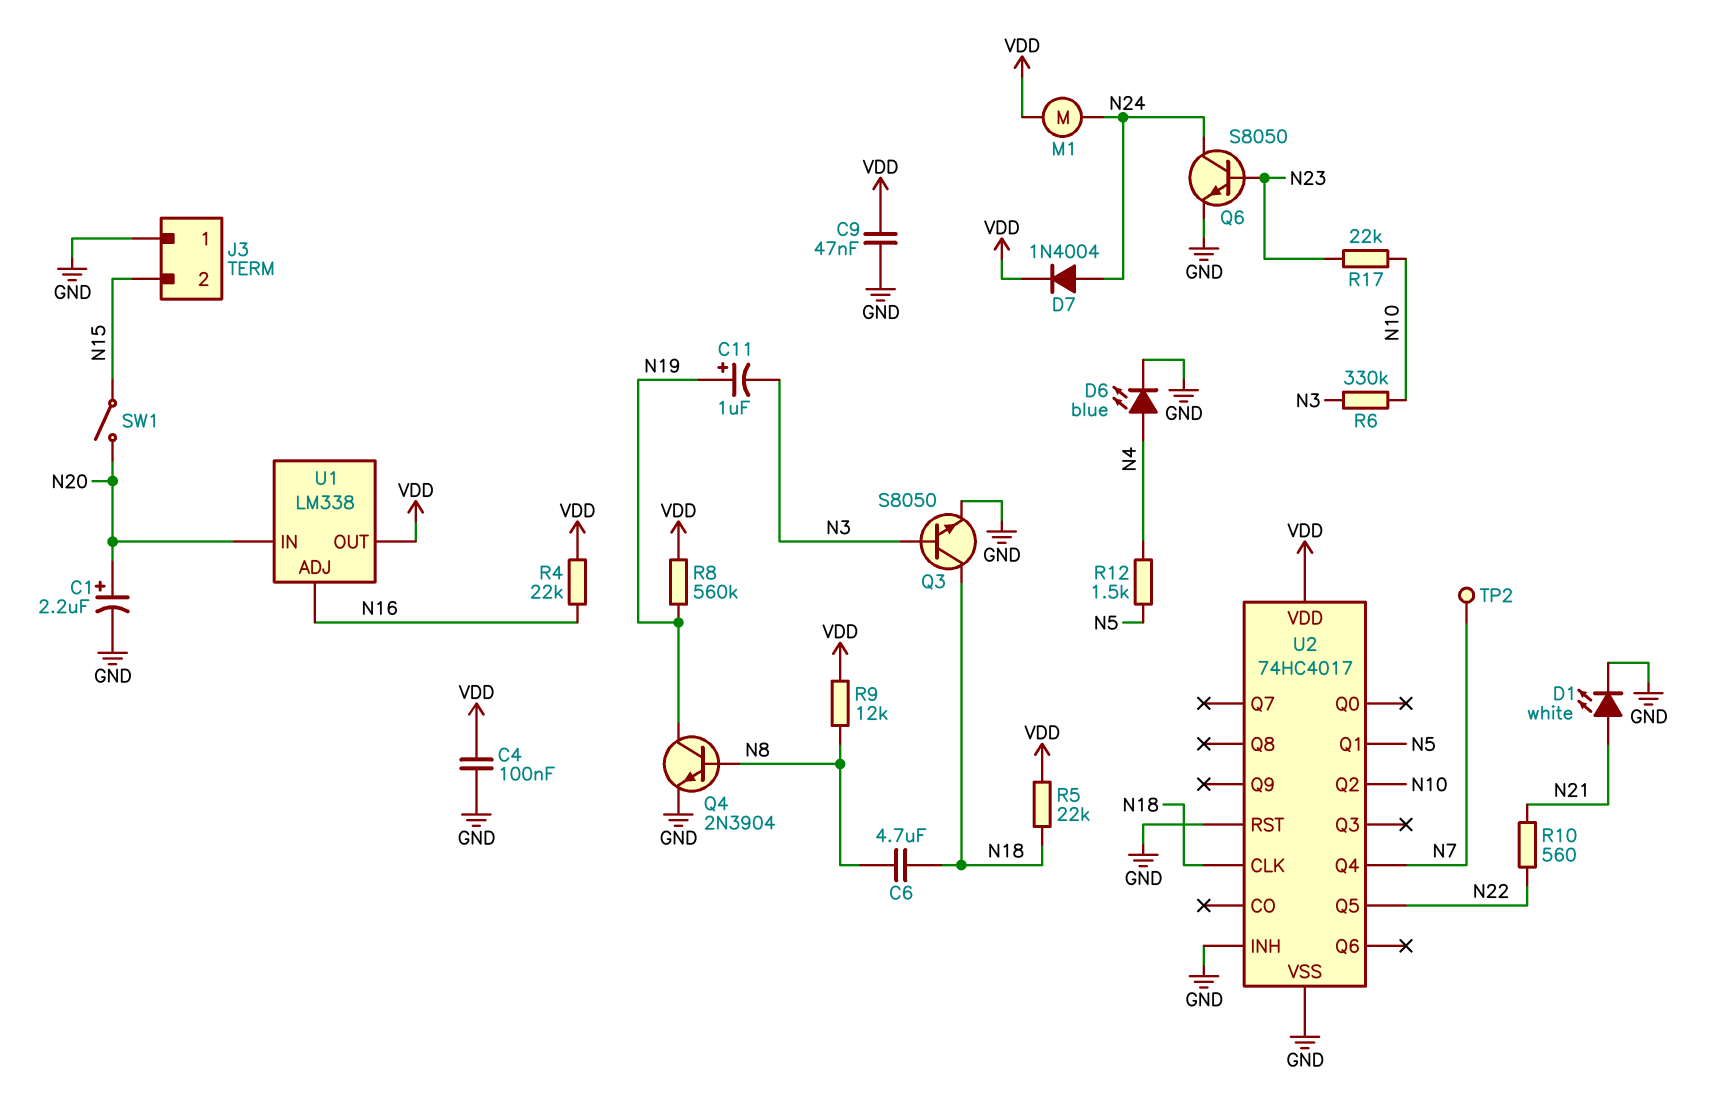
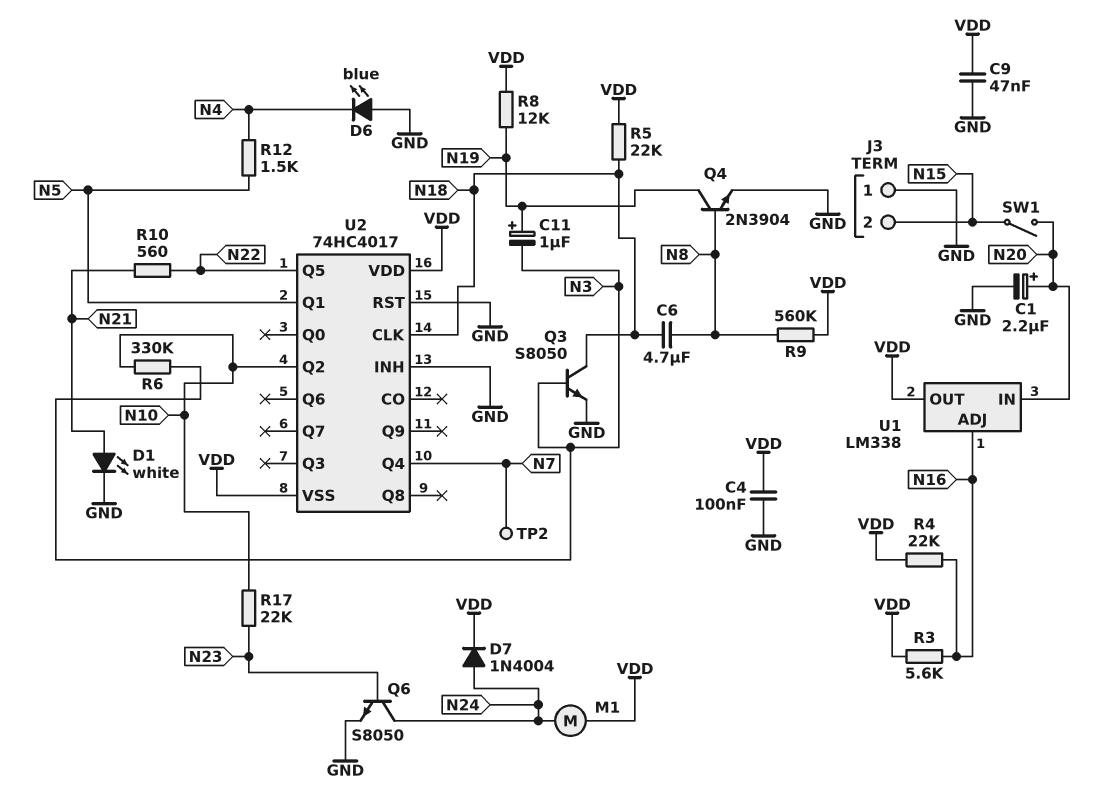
D6: LED blue (A N4, K GND) -> LED blue (A GND, K N4)
R3: none -> 5.6k (N16, VDD)
R8: 560k (N19, VDD) -> 12k (N19, VDD)
R9: 12k (N8, VDD) -> 560k (N8, VDD)
U2 pin VSS: GND -> VDD

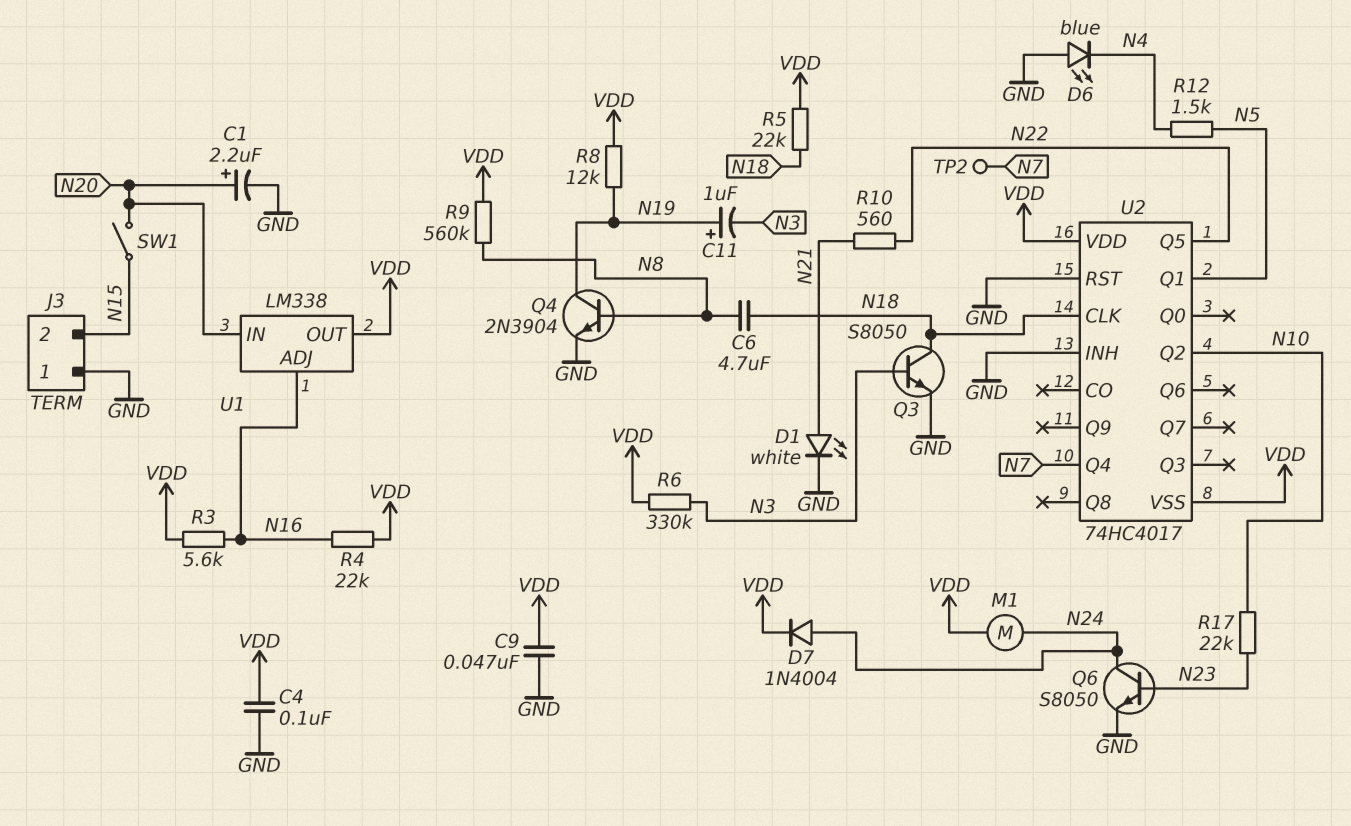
R6: 330k (N3, N10) -> 330k (N3, VDD)

